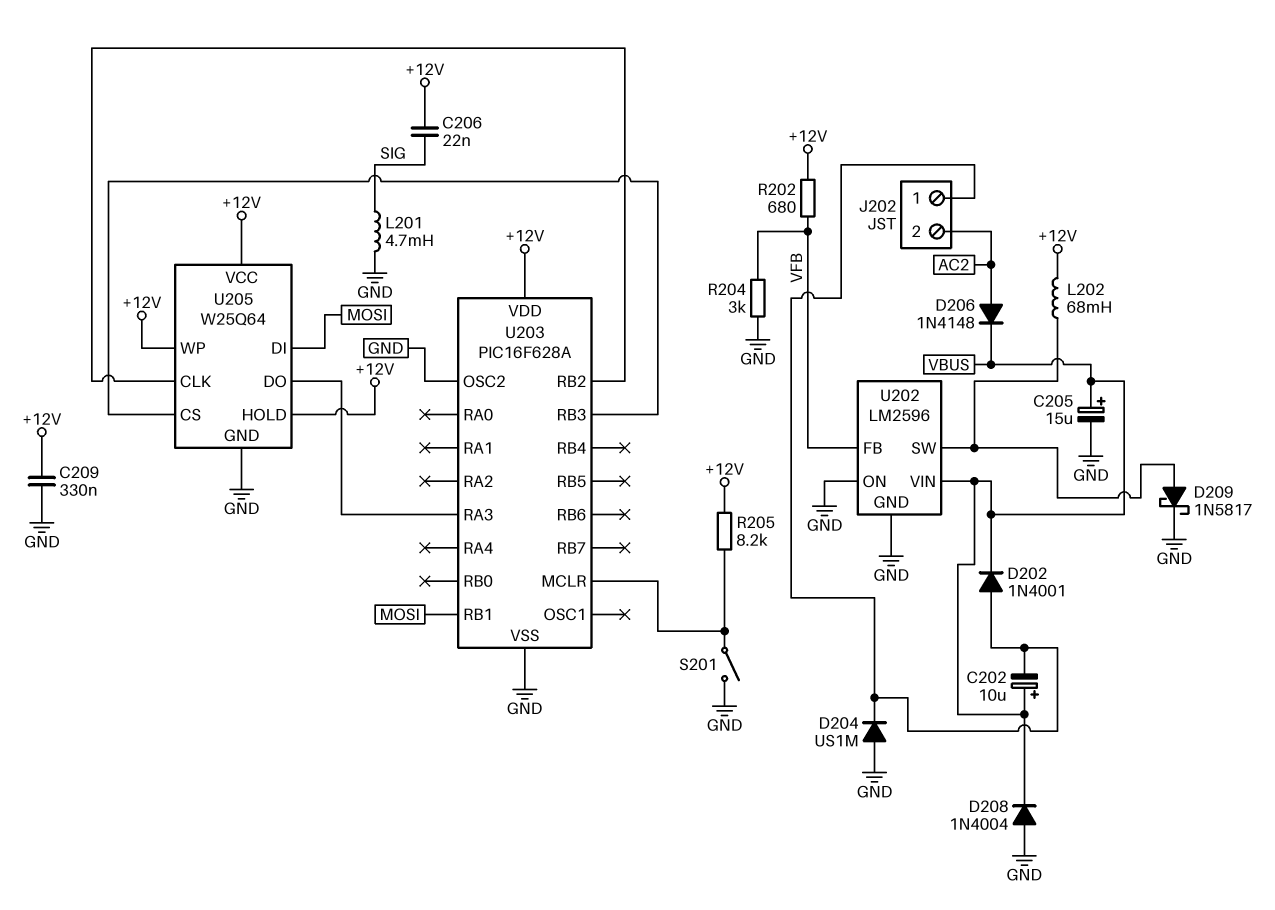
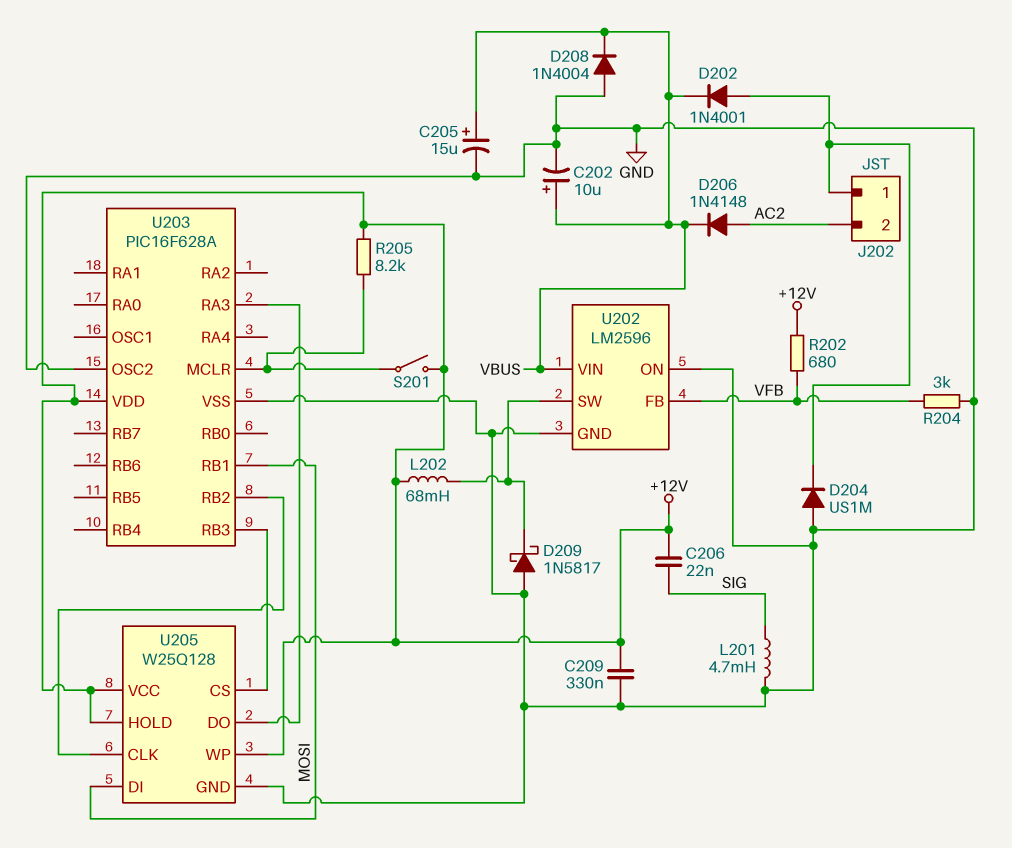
C202: 10uF (plus VBUS, minus J202/1) -> 10uF (plus VBUS, minus GND)
D209: schottky 1N5817 (A U202/SW, K GND) -> schottky 1N5817 (A GND, K U202/SW)
S201: switch (GND, U203/MCLR) -> switch (+12V, U203/MCLR)
U205: W25Q64 -> W25Q128

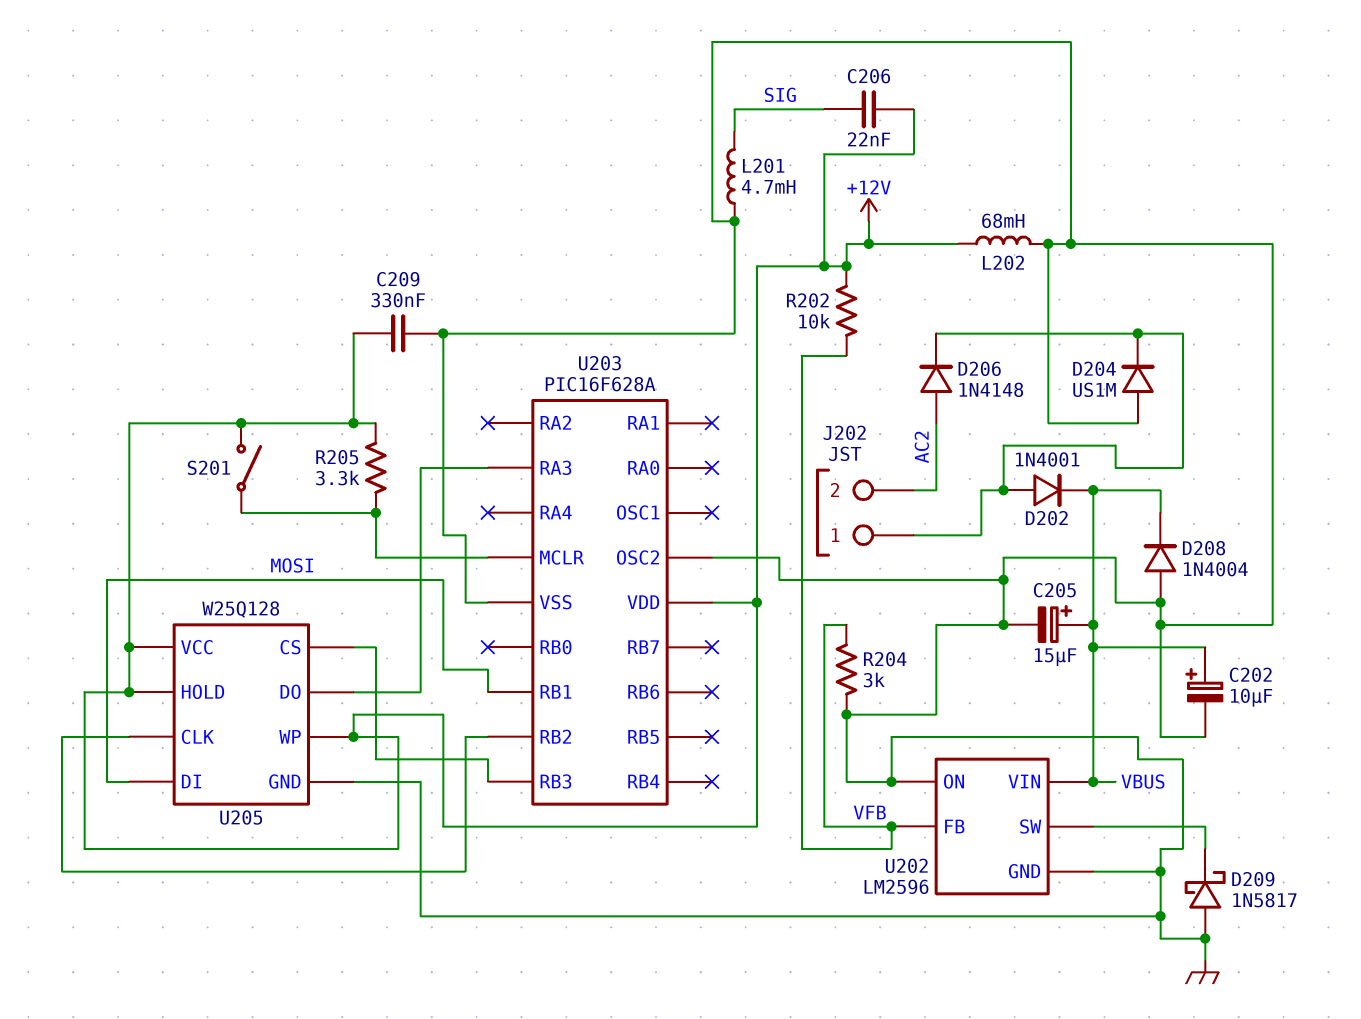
D206: diode 1N4148 (A AC2, K VBUS) -> diode 1N4148 (A AC2, K J202/1)
L202: 68mH (+12V, U202/SW) -> 68mH (+12V, GND)
R202: 680 (+12V, VFB) -> 10k (+12V, VFB)
R205: 8.2k (+12V, U203/MCLR) -> 3.3k (+12V, U203/MCLR)

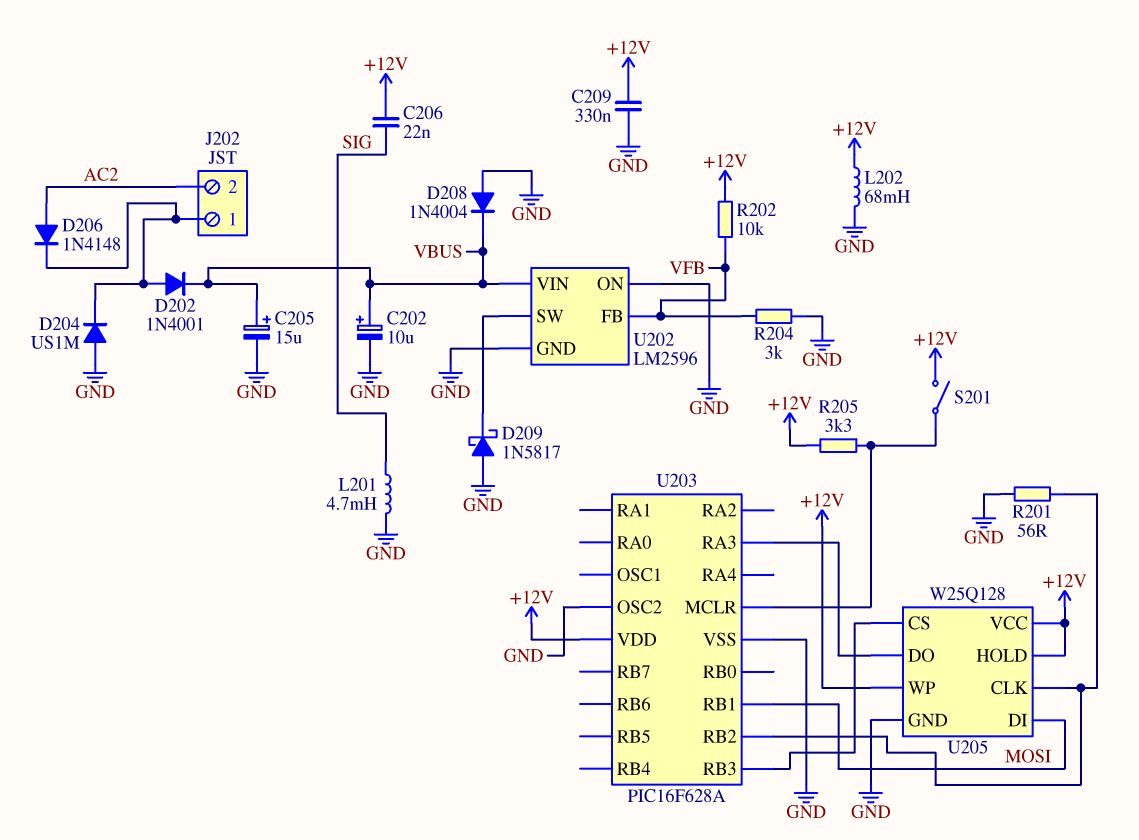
R201: none -> 56 (GND, U203/RB2)

